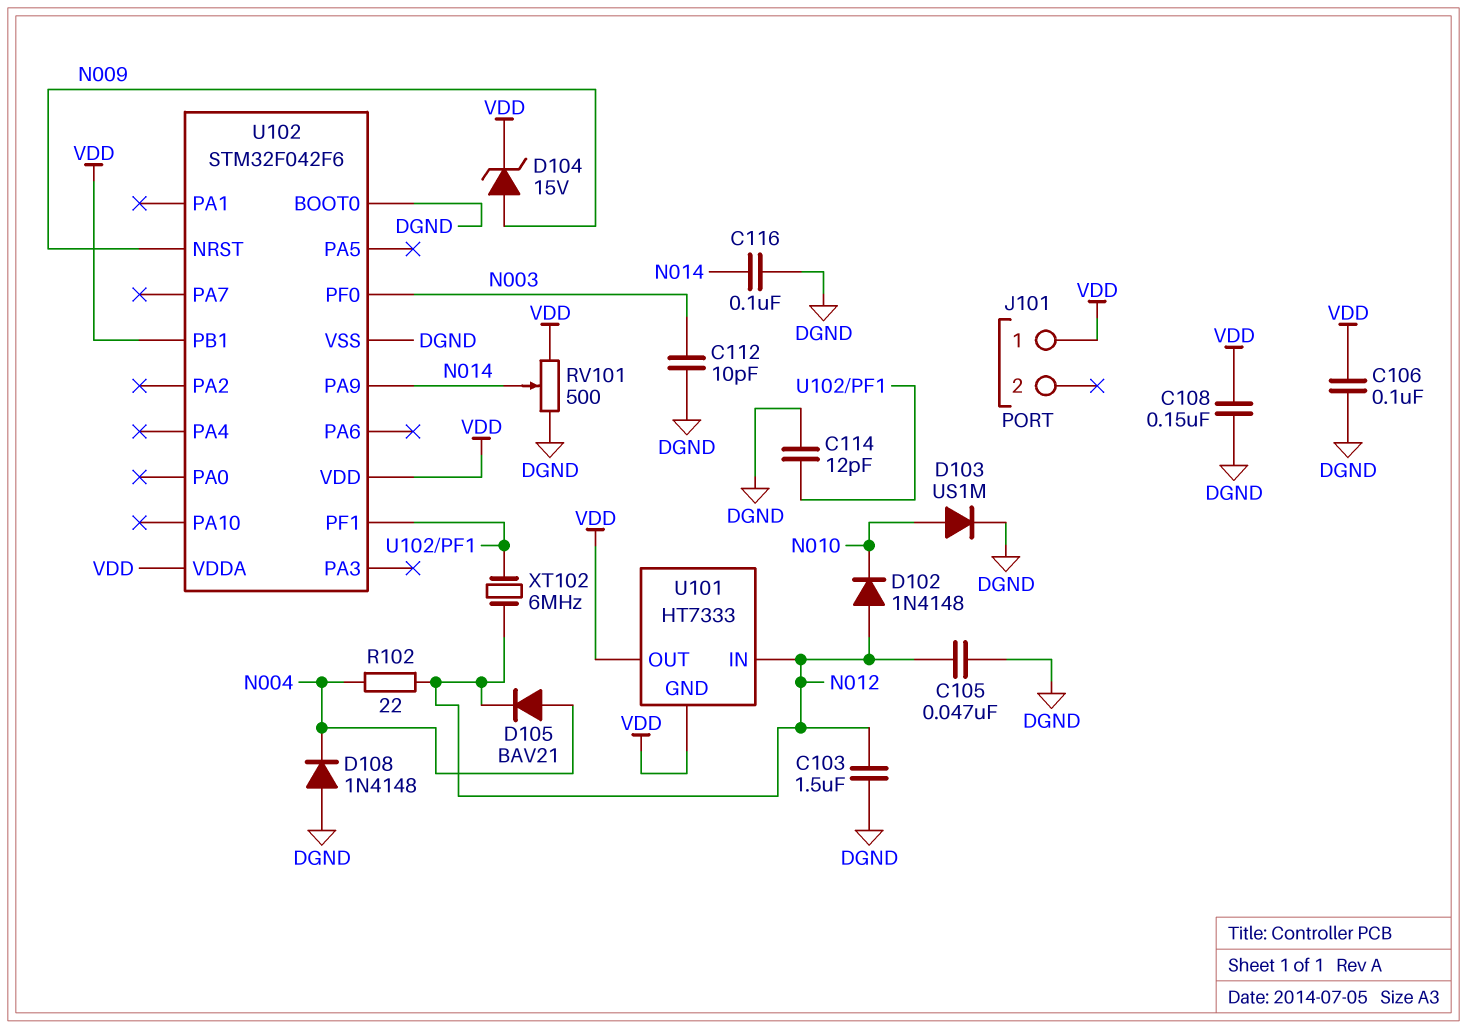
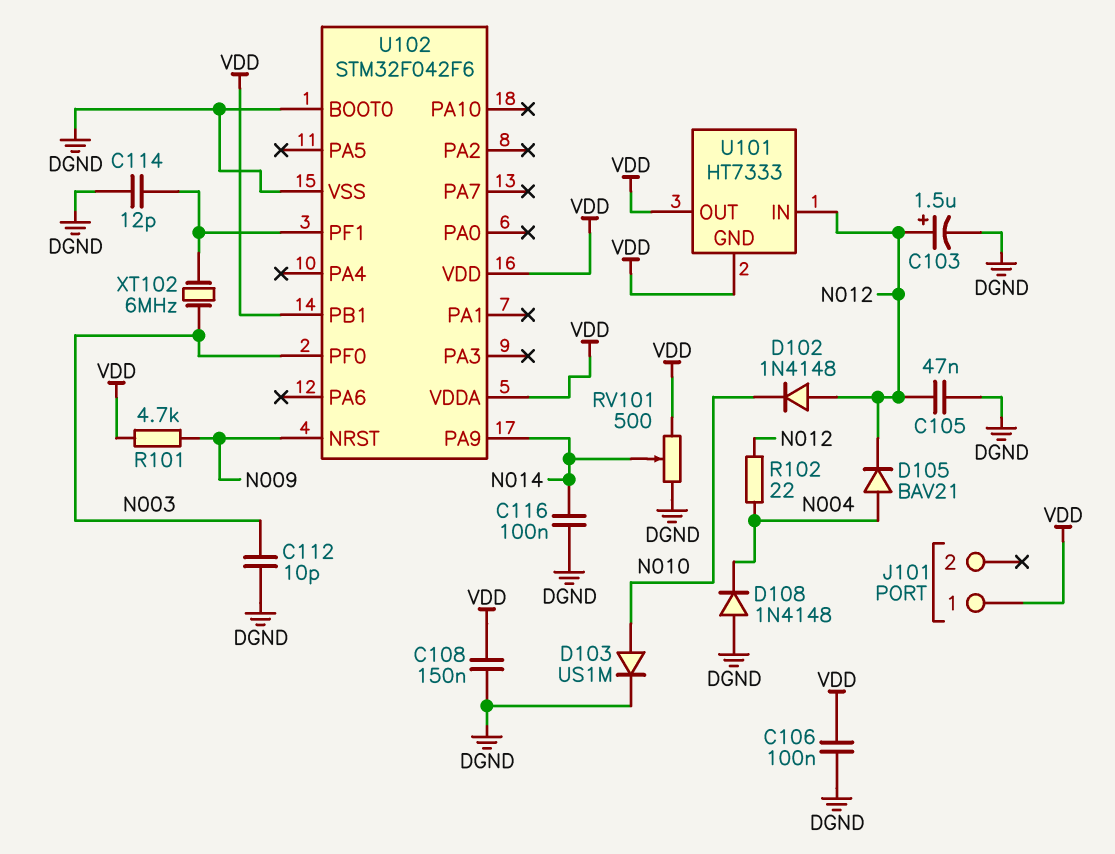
C103: 1.5uF (DGND, N012) -> 1.5uF (plus N012, minus DGND)
D104: zener 15V (A N009, K VDD) -> none
R101: none -> 4.7k (N009, VDD)
XT102: 6MHz (N012, U102/PF1) -> 6MHz (N003, U102/PF1)

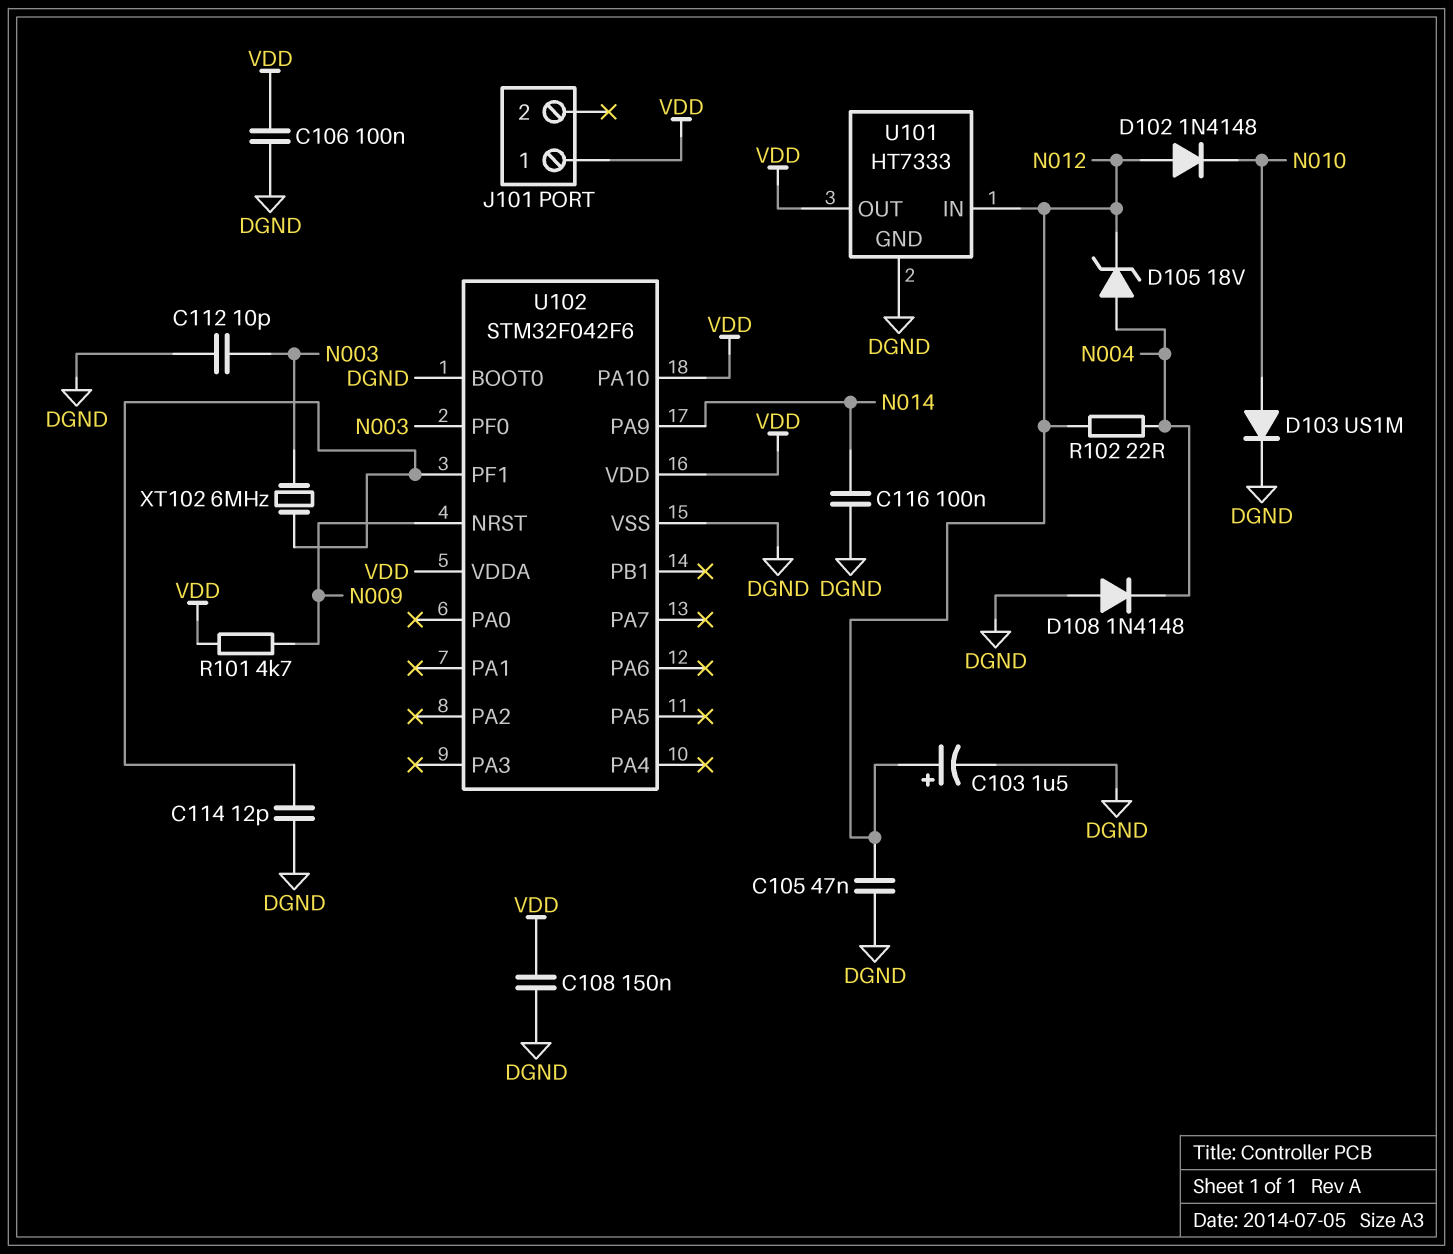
D105: diode BAV21 (A N004, K N012) -> zener 18V (A N004, K N012)
RV101: 500 (DGND, VDD, wiper N014) -> none
U101 pin GND: VDD -> DGND
U102 pin PA10: none -> VDD
U102 pin PB1: VDD -> none

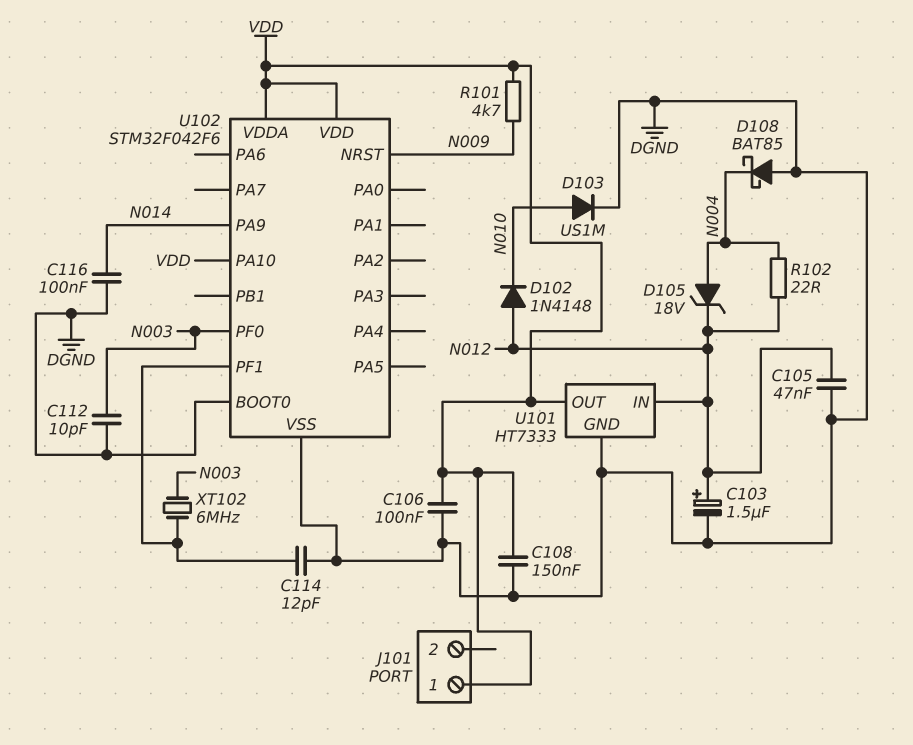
D108: diode 1N4148 (A DGND, K N004) -> schottky BAT85 (A DGND, K N004)

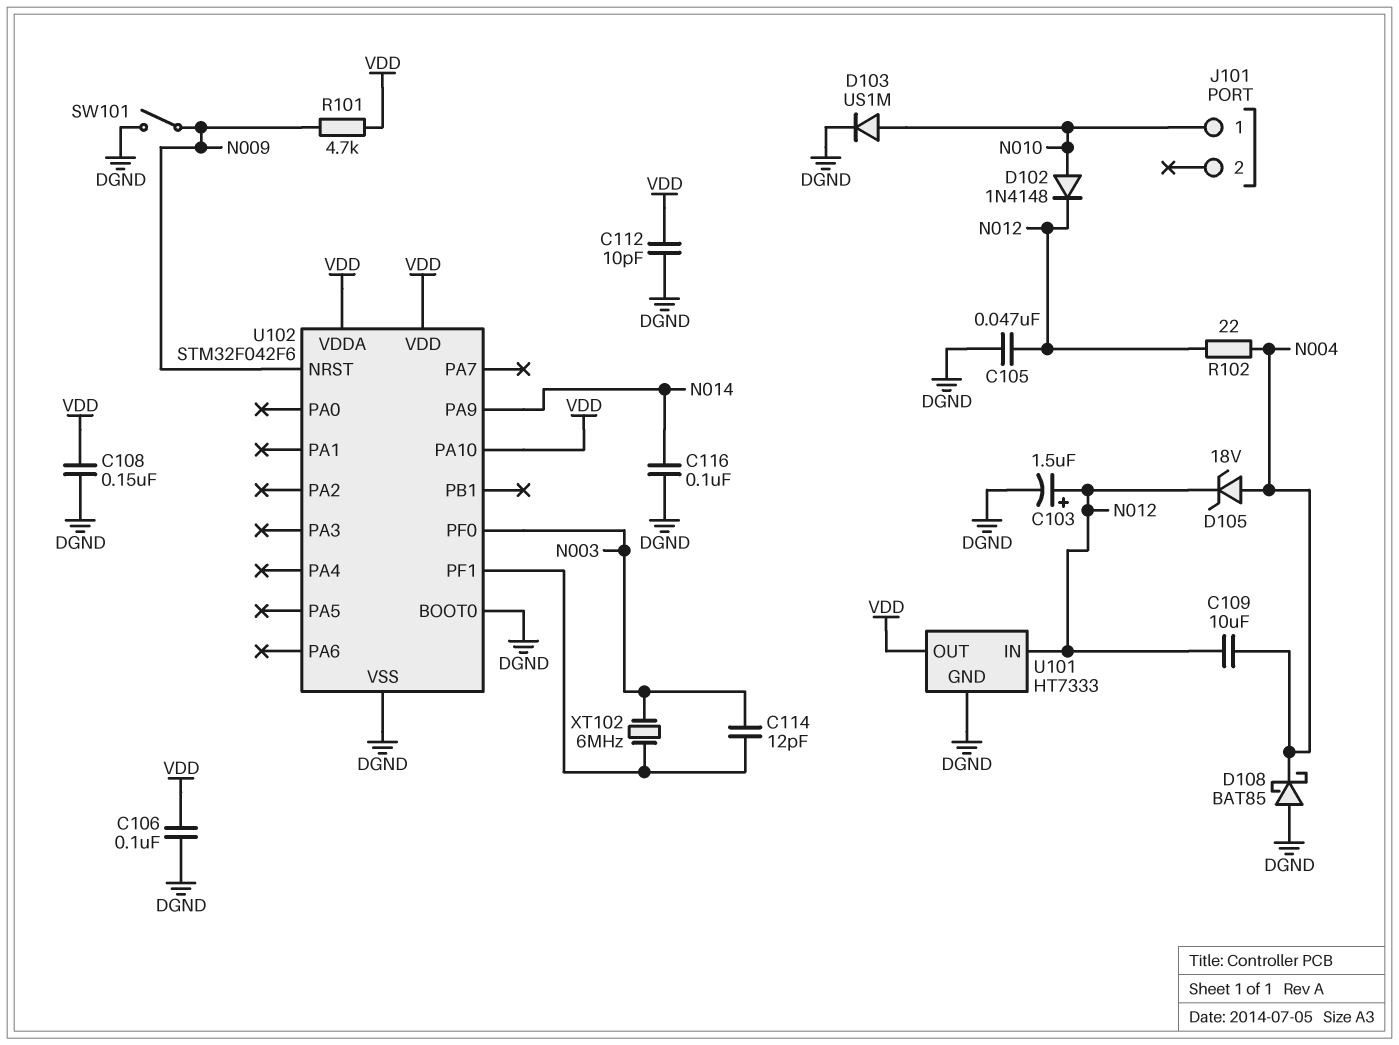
C109: none -> 10uF (N004, N012)
C112: 10pF (DGND, N003) -> 10pF (DGND, VDD)
C114: 12pF (DGND, U102/PF1) -> 12pF (N003, U102/PF1)
D102: diode 1N4148 (A N012, K N010) -> diode 1N4148 (A N010, K N012)
J101 pin 1: VDD -> N010
SW101: none -> switch (DGND, N009)

